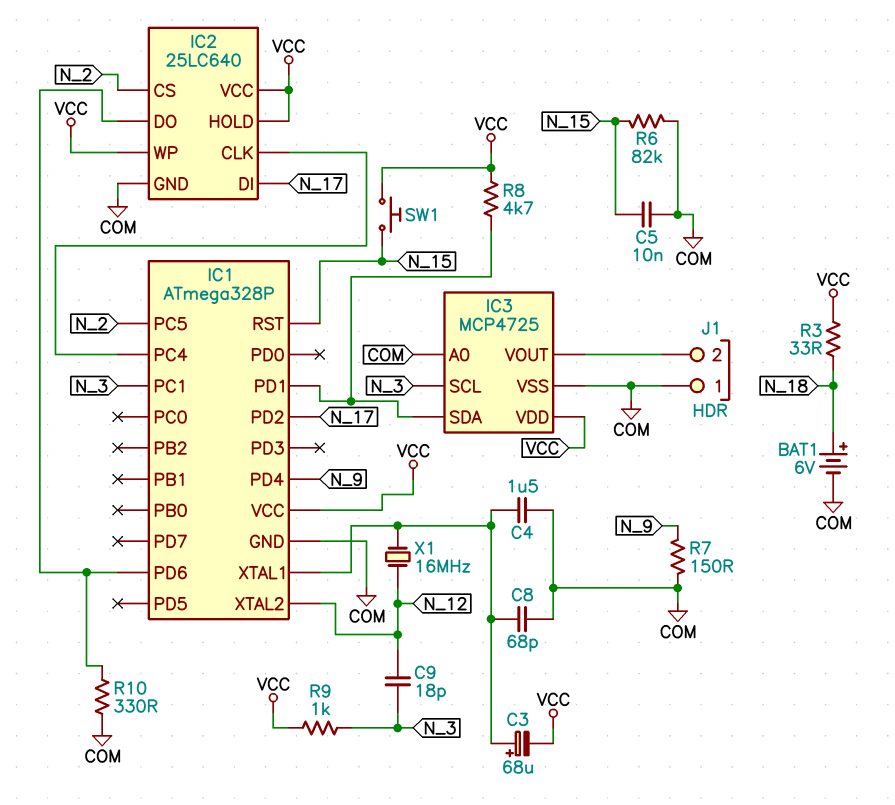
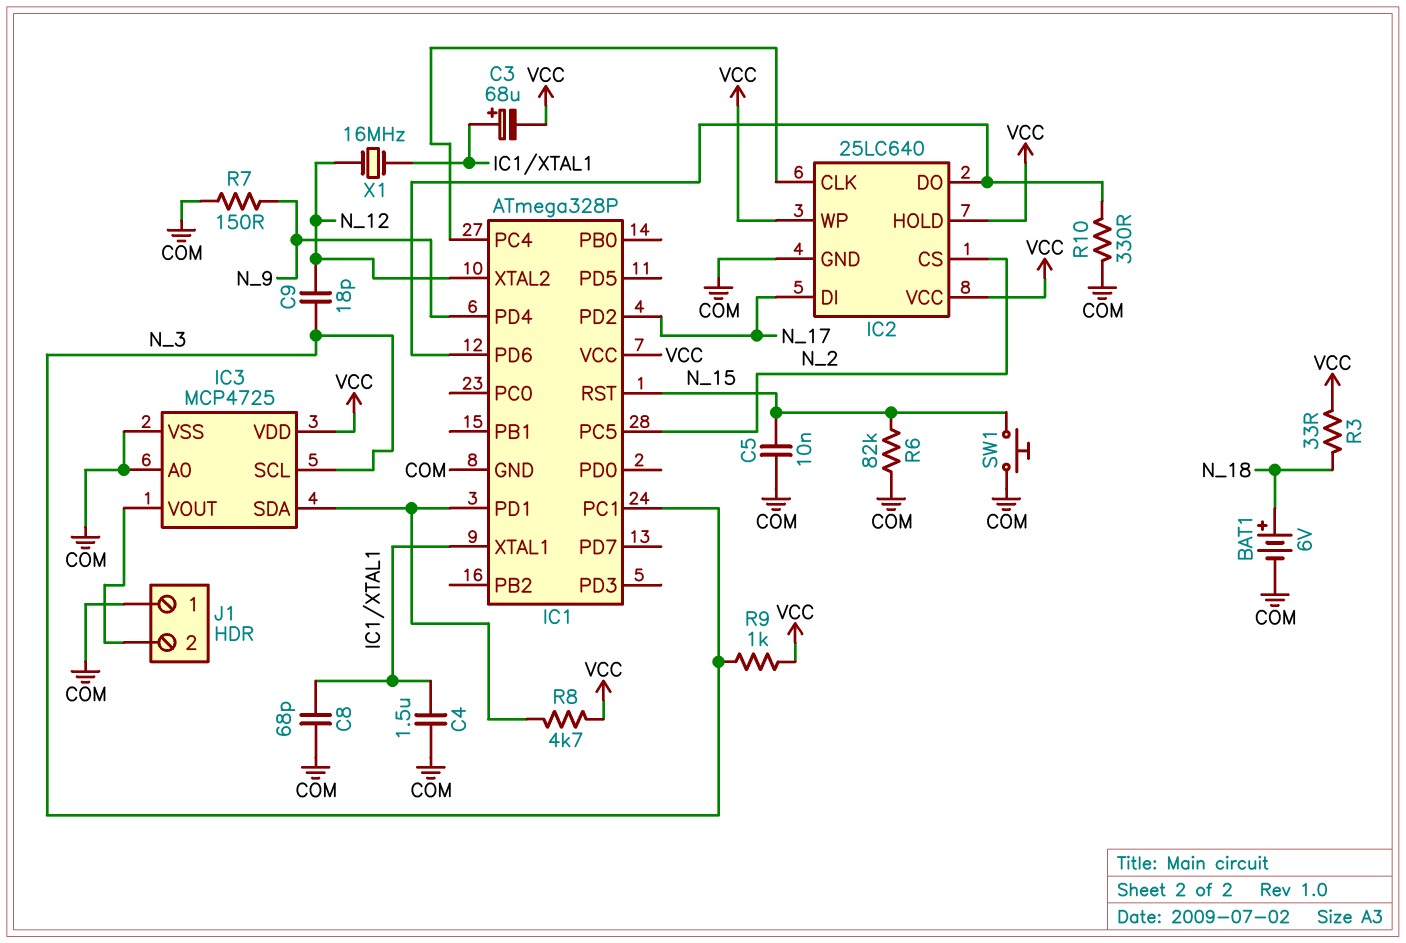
SW1: button (N_15, VCC) -> button (COM, N_15)

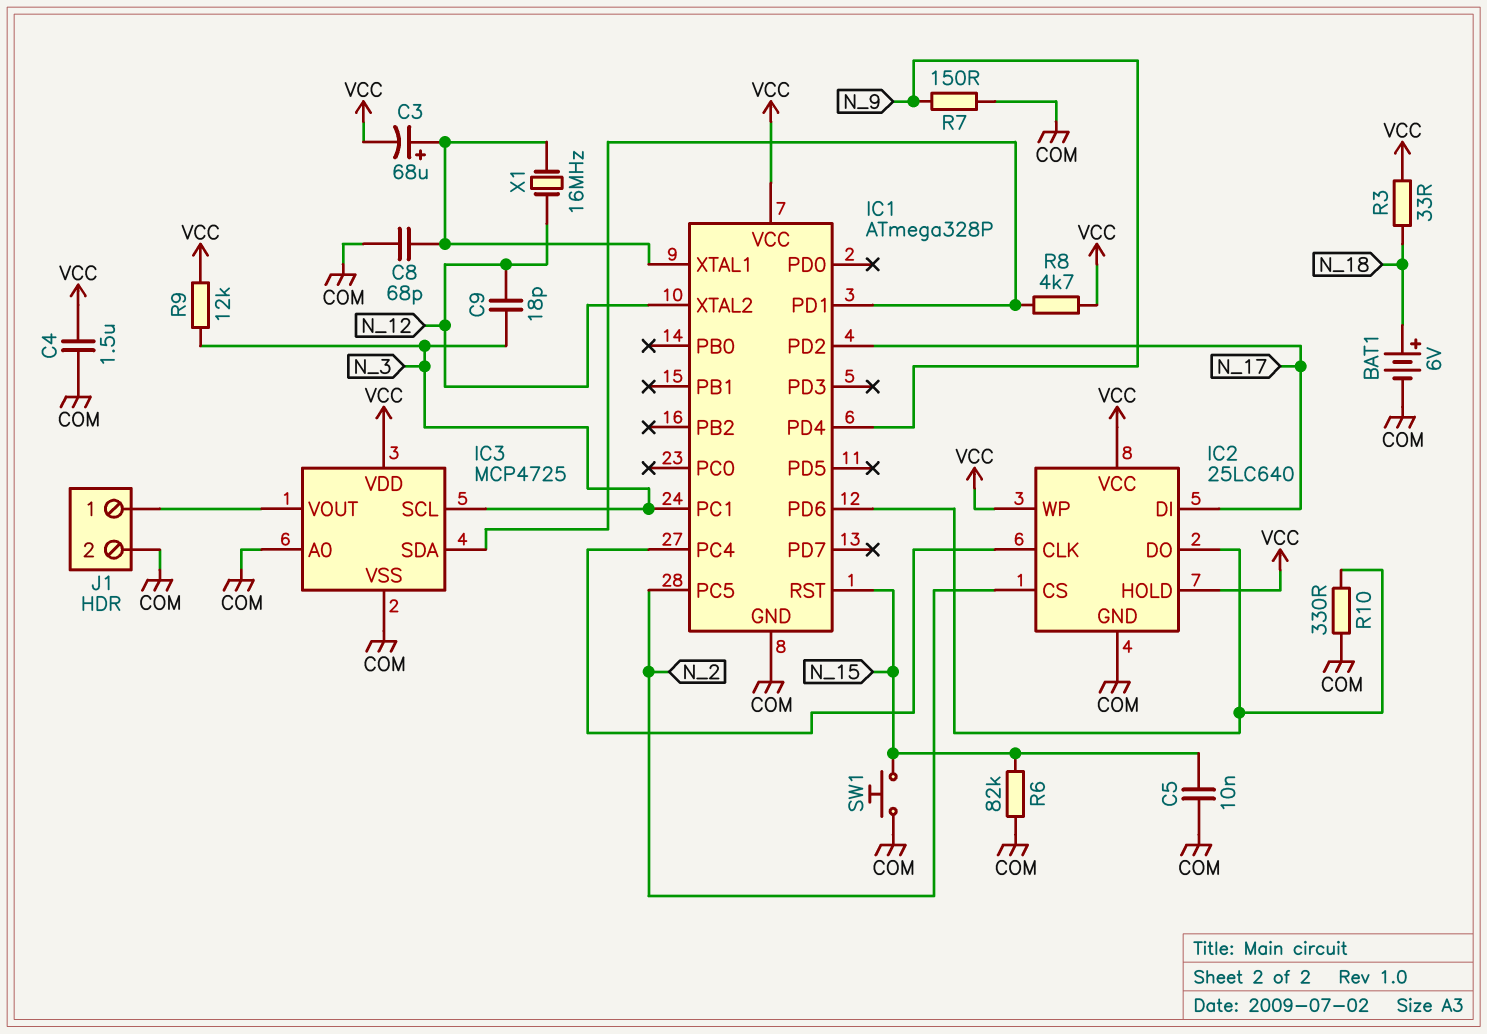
C4: 1.5uF (COM, IC1/XTAL1) -> 1.5uF (COM, VCC)
J1 pin 1: COM -> IC3/VOUT
J1 pin 2: IC3/VOUT -> COM
R9: 1k (N_3, VCC) -> 12k (N_3, VCC)

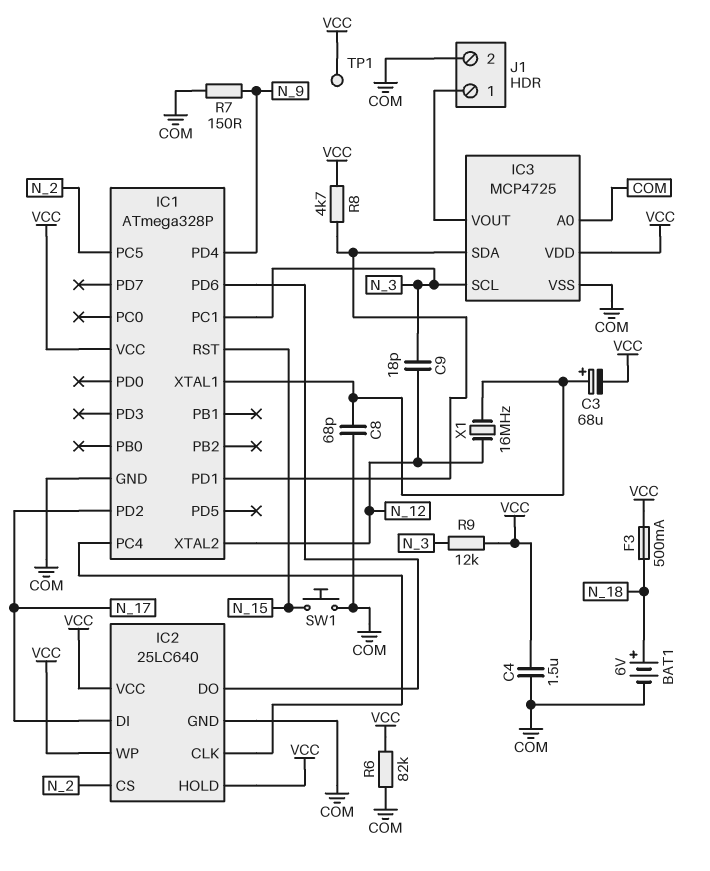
C5: 10nF (COM, N_15) -> none
F3: none -> 500mA (N_18, VCC)
R3: 33 (N_18, VCC) -> none
R6: 82k (COM, N_15) -> 82k (COM, VCC)
R10: 330 (COM, IC1/PD6) -> none
TP1: none -> test point (VCC)

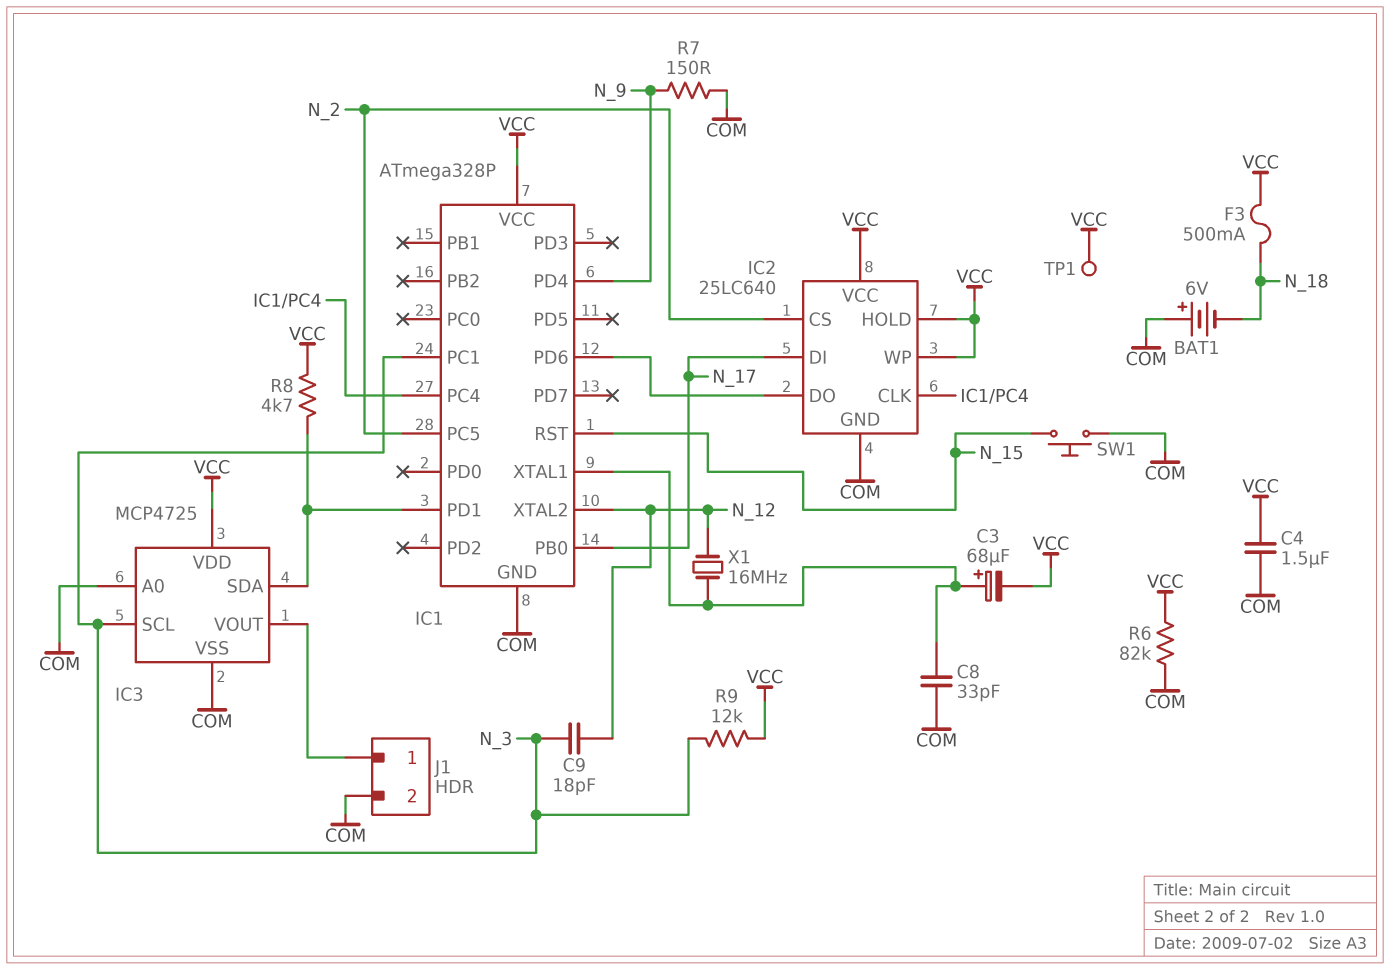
BAT1: 6V (plus N_18, minus COM) -> 6V (plus COM, minus N_18)
C8: 68pF (COM, IC1/XTAL1) -> 33pF (COM, IC1/XTAL1)
IC1 pin PB0: none -> N_17
IC1 pin PD2: N_17 -> none

